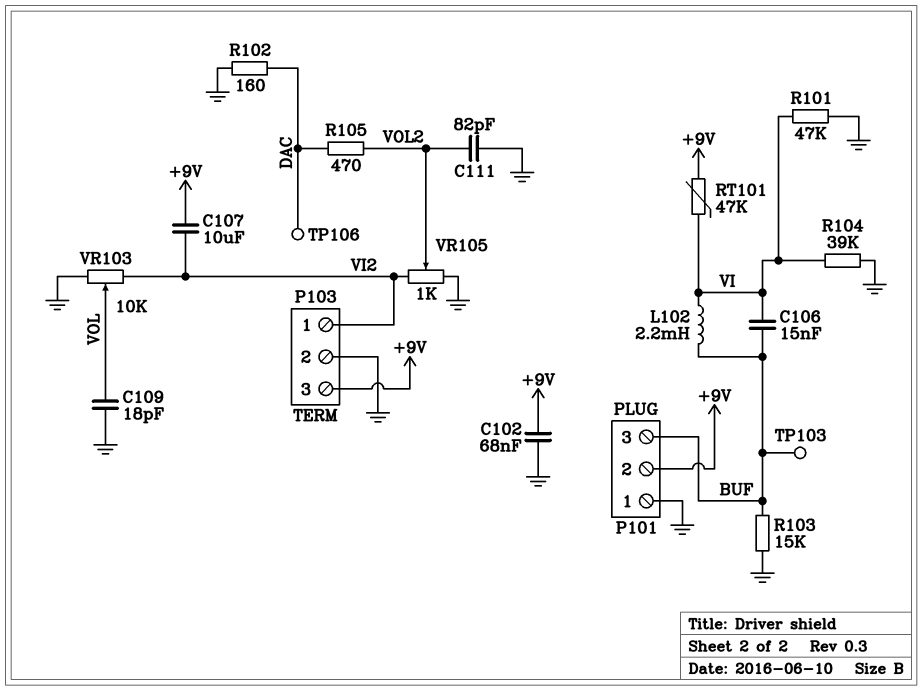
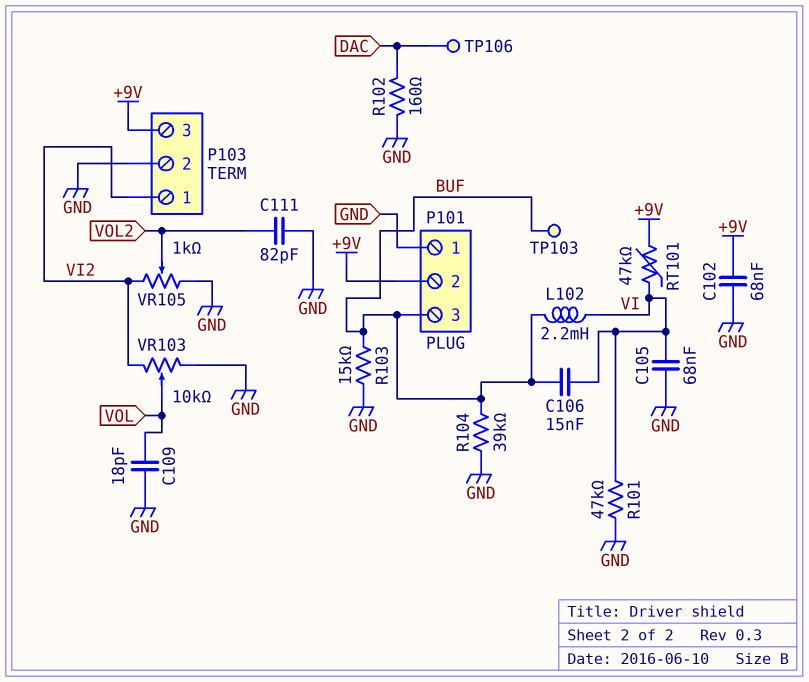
C105: none -> 68nF (GND, VI)
C107: 10uF (+9V, VI2) -> none
R104: 39k (GND, VI) -> 39k (BUF, GND)
R105: 470 (DAC, VOL2) -> none

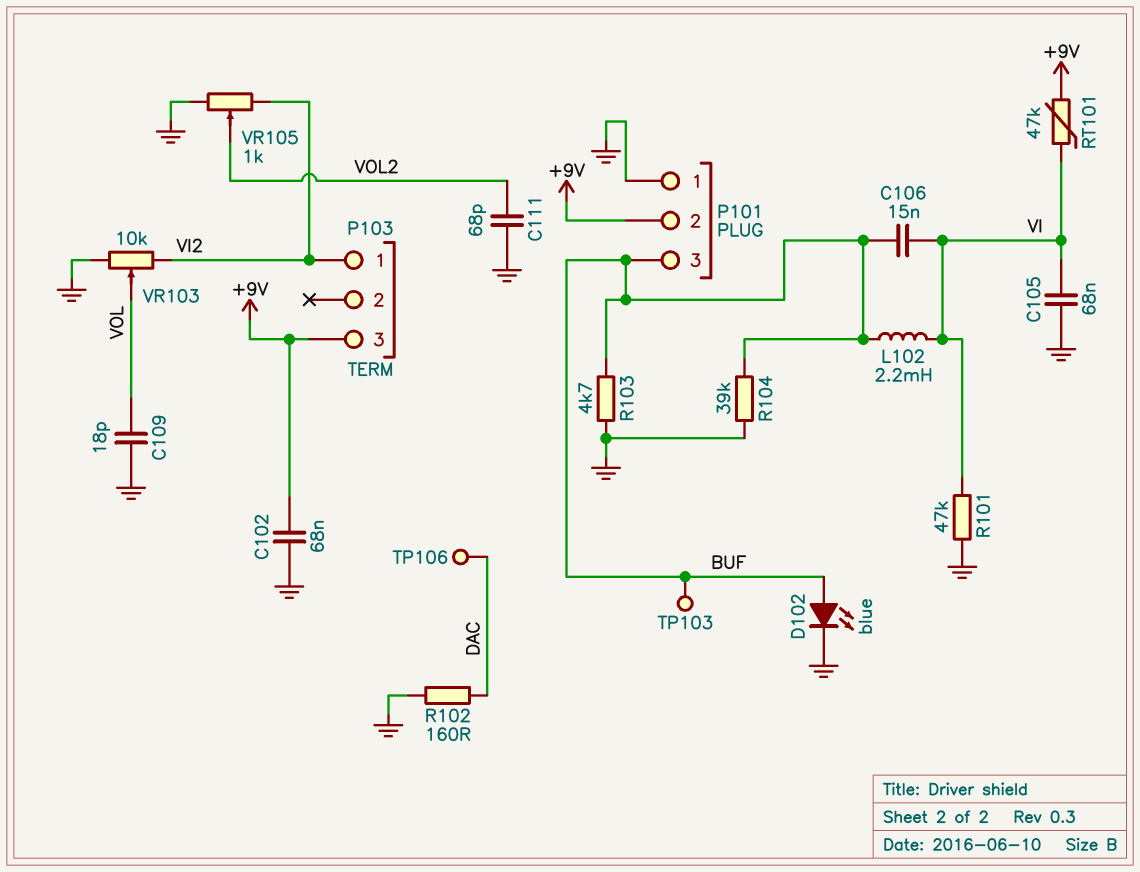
C111: 82pF (GND, VOL2) -> 68pF (GND, VOL2)
D102: none -> LED blue (A BUF, K GND)
P103 pin 2: GND -> none
R103: 15k (BUF, GND) -> 4.7k (BUF, GND)

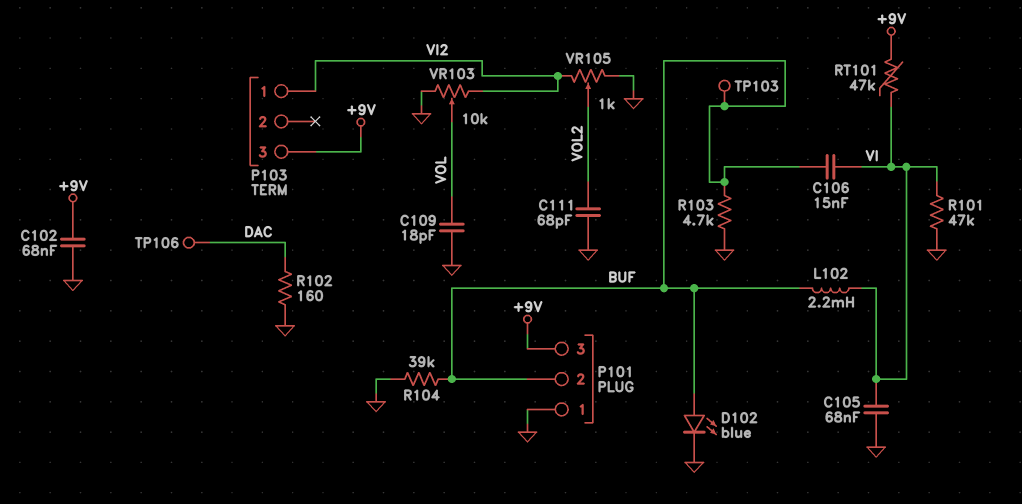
P101 pin 2: +9V -> BUF
P101 pin 3: BUF -> +9V

